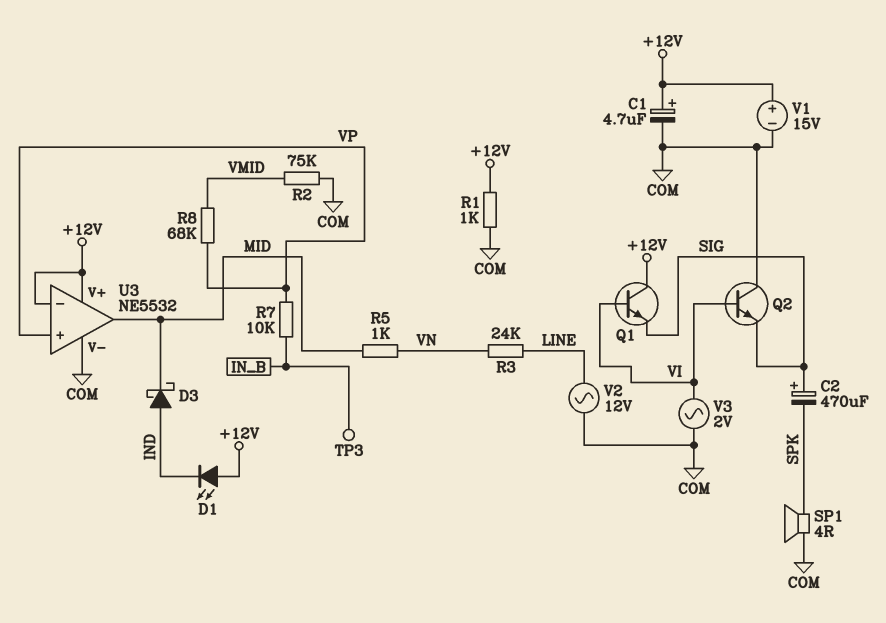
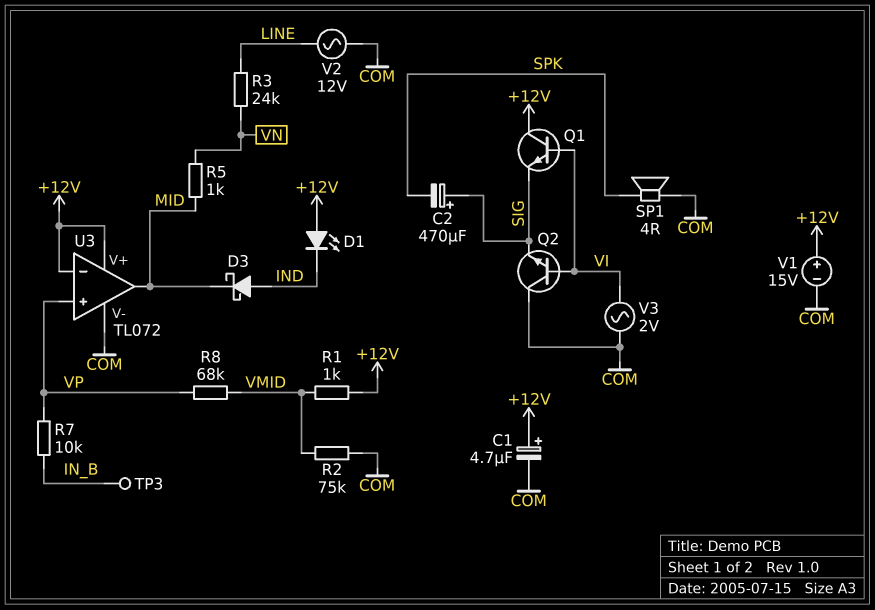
R1: 1k (+12V, COM) -> 1k (+12V, VMID)
U3: NE5532 -> TL072

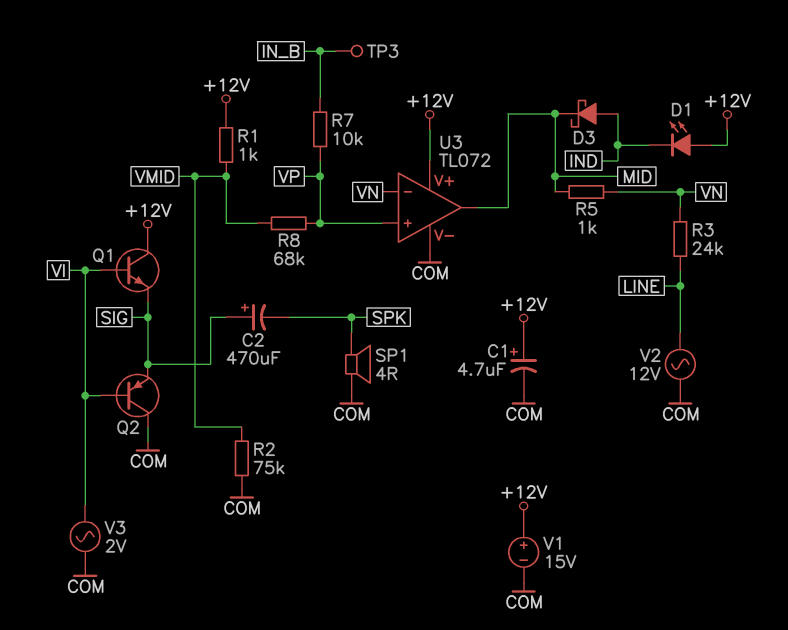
Q2: NPN (B VI, C COM, E SIG) -> PNP (B VI, C COM, E SIG)
U3 pin in-: +12V -> VN

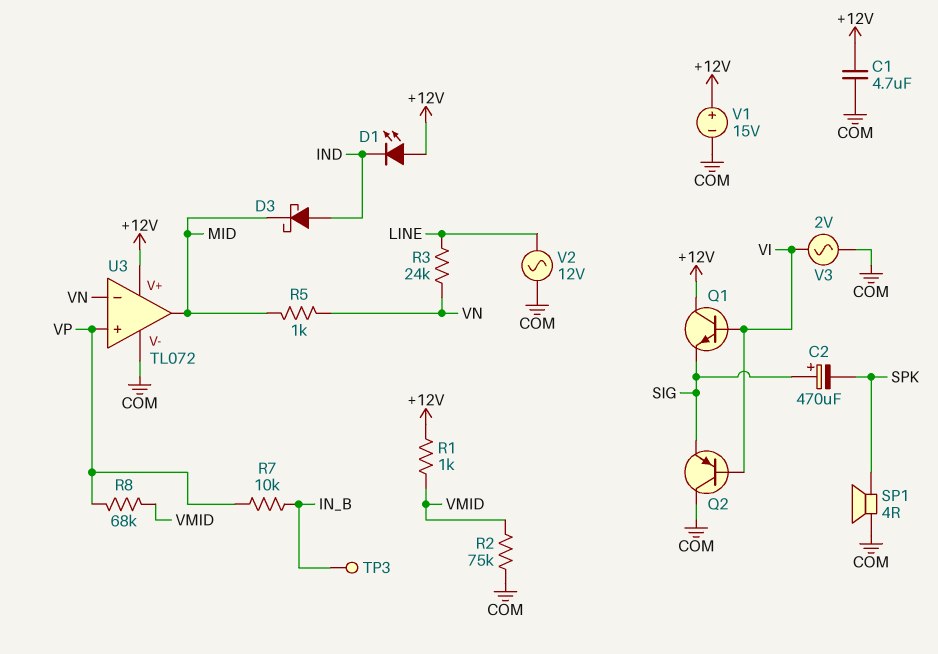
C1: 4.7uF (plus +12V, minus COM) -> 4.7uF (+12V, COM)

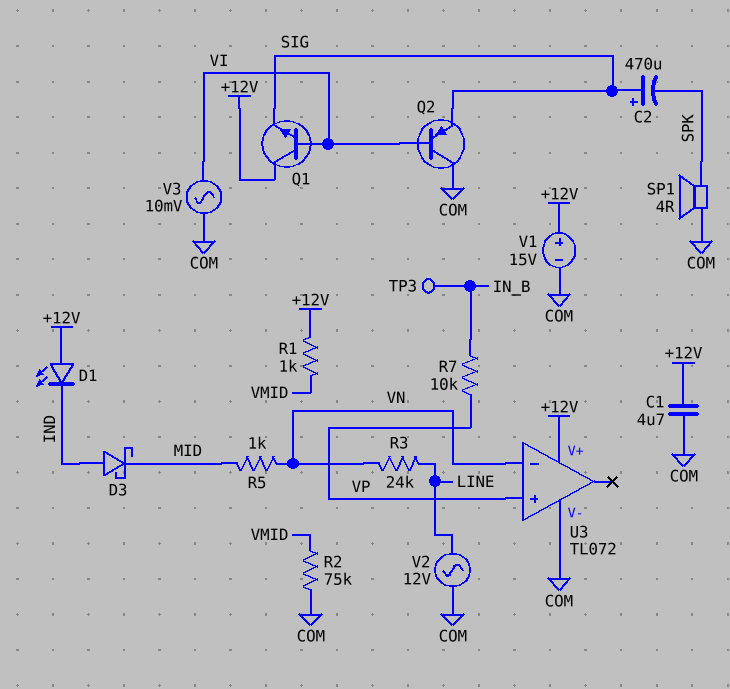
R8: 68k (VMID, VP) -> none
U3 pin out: MID -> none
V3: AC 2V (COM, VI) -> AC 10mV (COM, VI)

